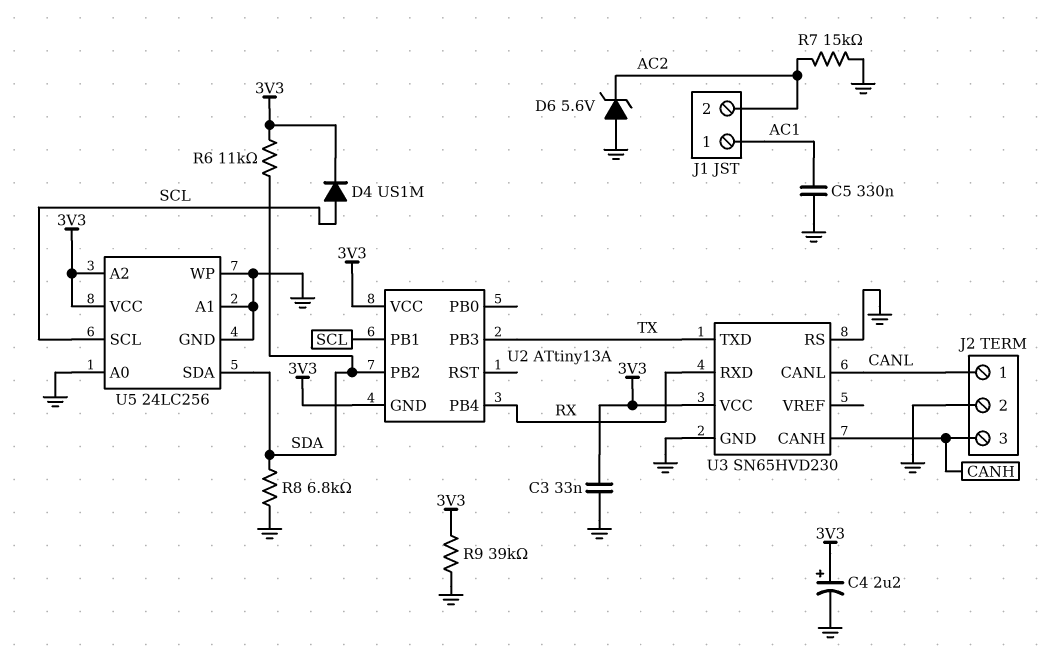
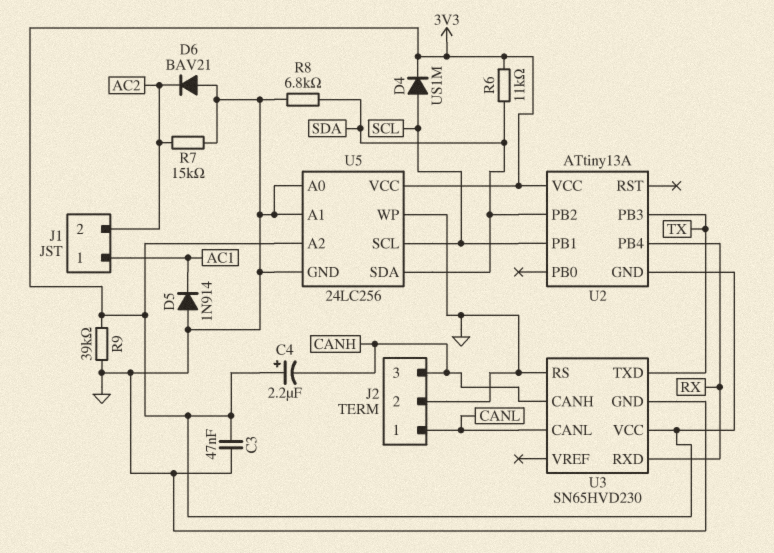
C3: 33nF (3V3, GND) -> 47nF (3V3, GND)
C4: 2.2uF (plus 3V3, minus GND) -> 2.2uF (plus 3V3, minus CANH)
C5: 330nF (AC1, GND) -> none
D5: none -> diode 1N914 (A GND, K AC1)
D6: zener 5.6V (A GND, K AC2) -> diode BAV21 (A GND, K AC2)

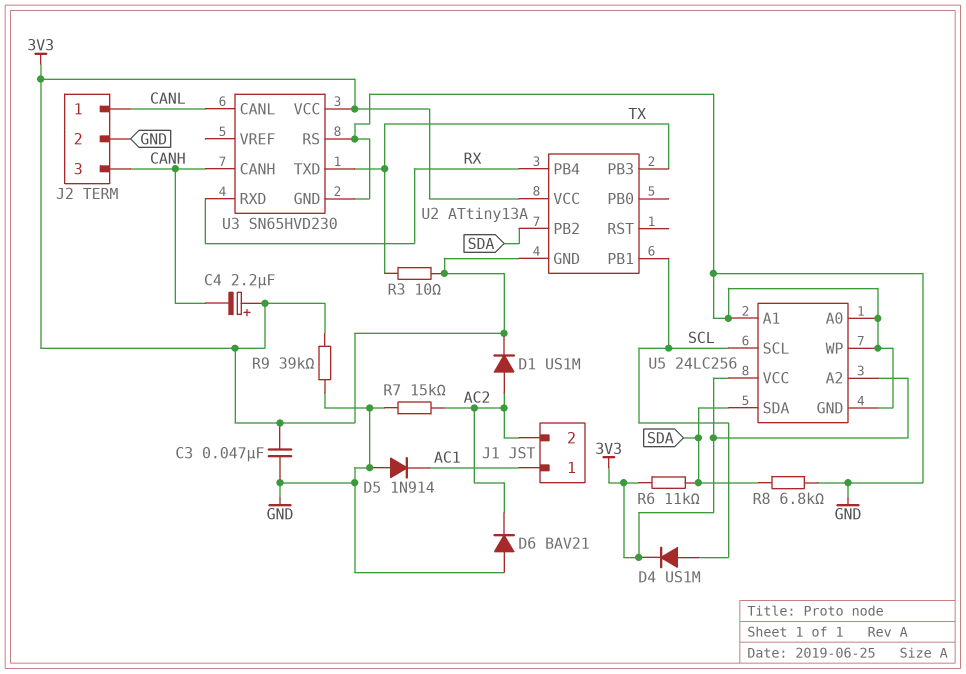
D1: none -> diode US1M (A AC2, K 3V3)
R3: none -> 10 (3V3, TX)

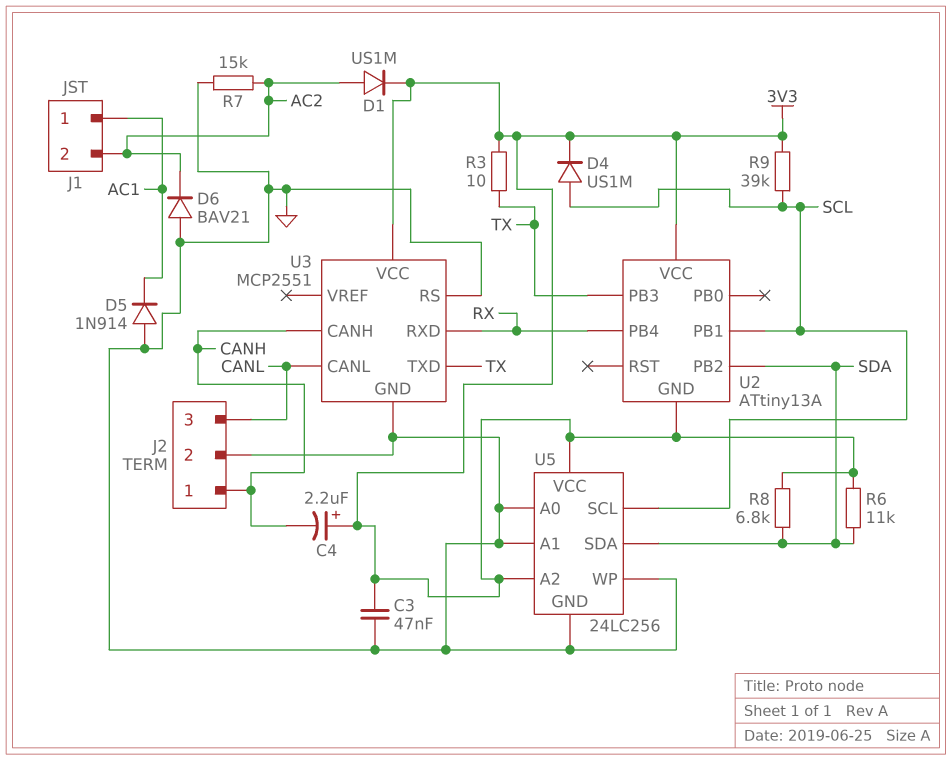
J2 pin 1: CANL -> CANH
J2 pin 3: CANH -> CANL
R8: 6.8k (GND, SDA) -> 6.8k (3V3, SDA)
R9: 39k (3V3, GND) -> 39k (3V3, SCL)
U3: SN65HVD230 -> MCP2551

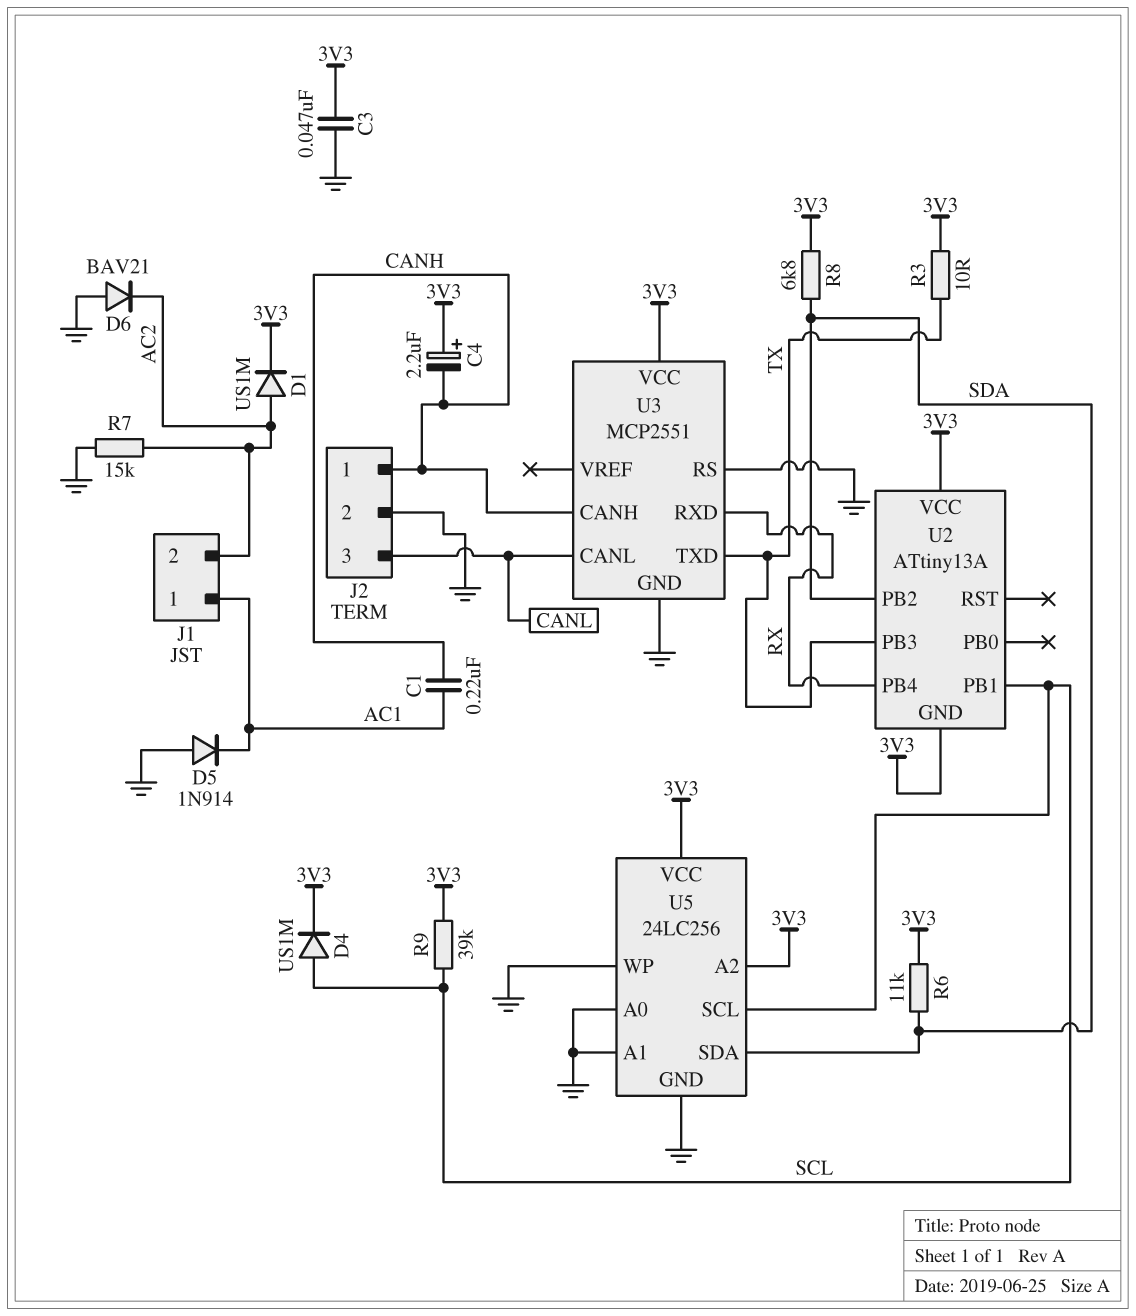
C1: none -> 220nF (AC1, CANH)

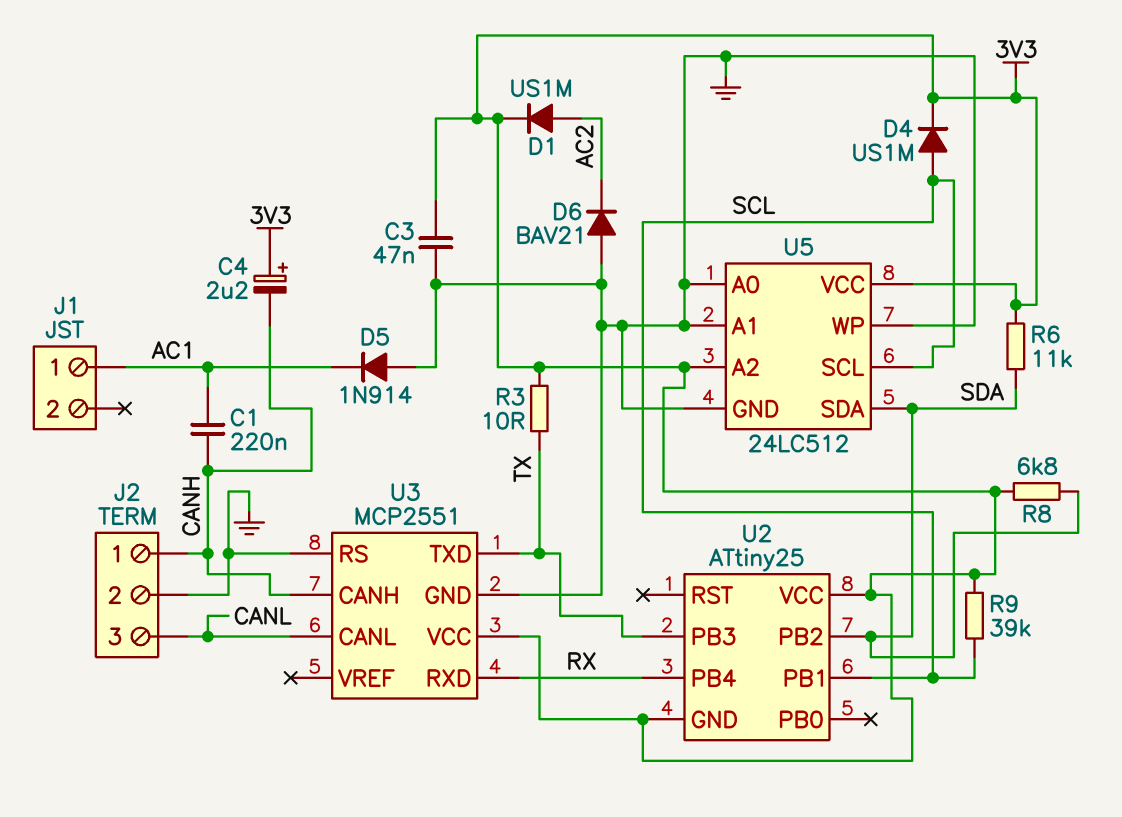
J1 pin 2: AC2 -> none
R7: 15k (AC2, GND) -> none
U2: ATtiny13A -> ATtiny25
U5: 24LC256 -> 24LC512

